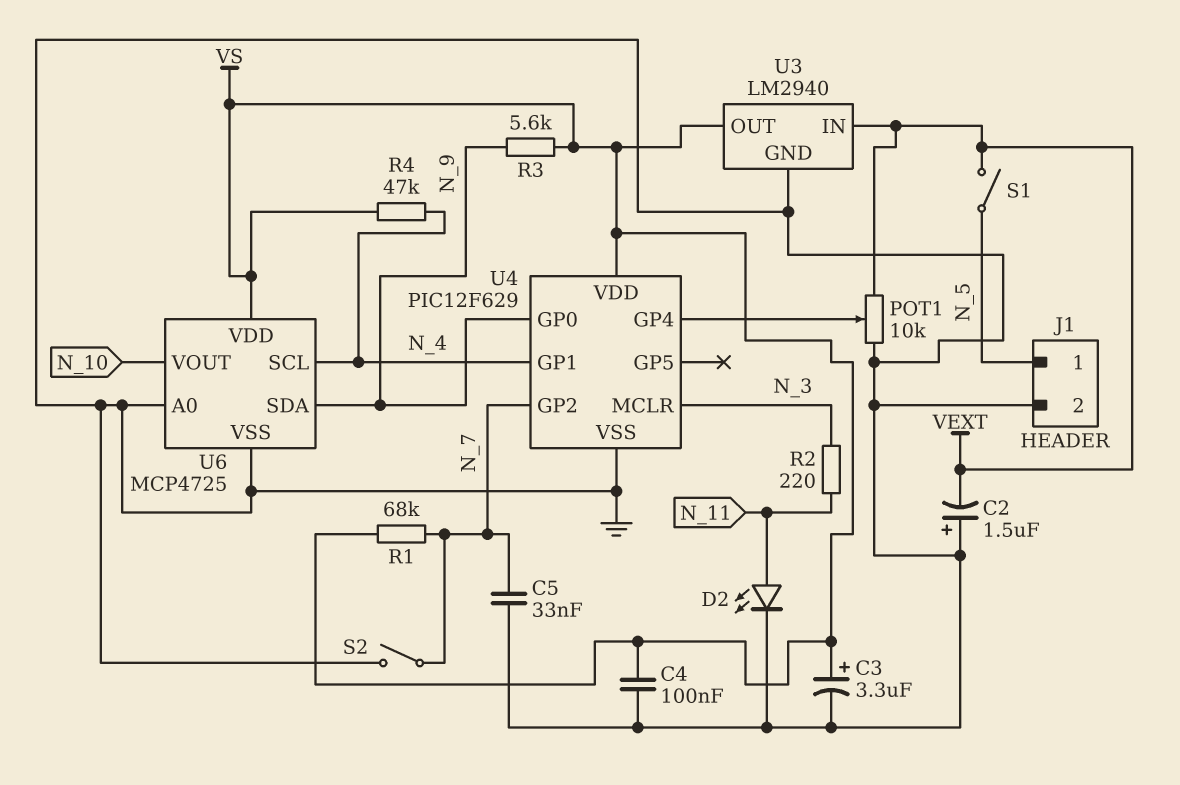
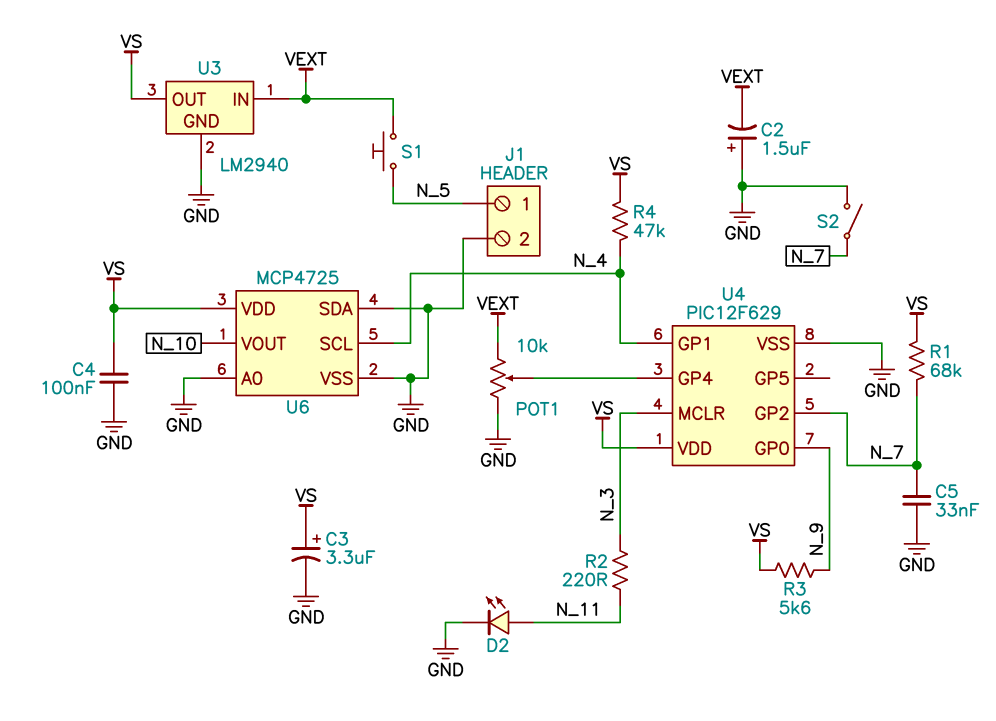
S1: switch (N_5, VEXT) -> button (N_5, VEXT)
U6 pin SDA: N_9 -> GND

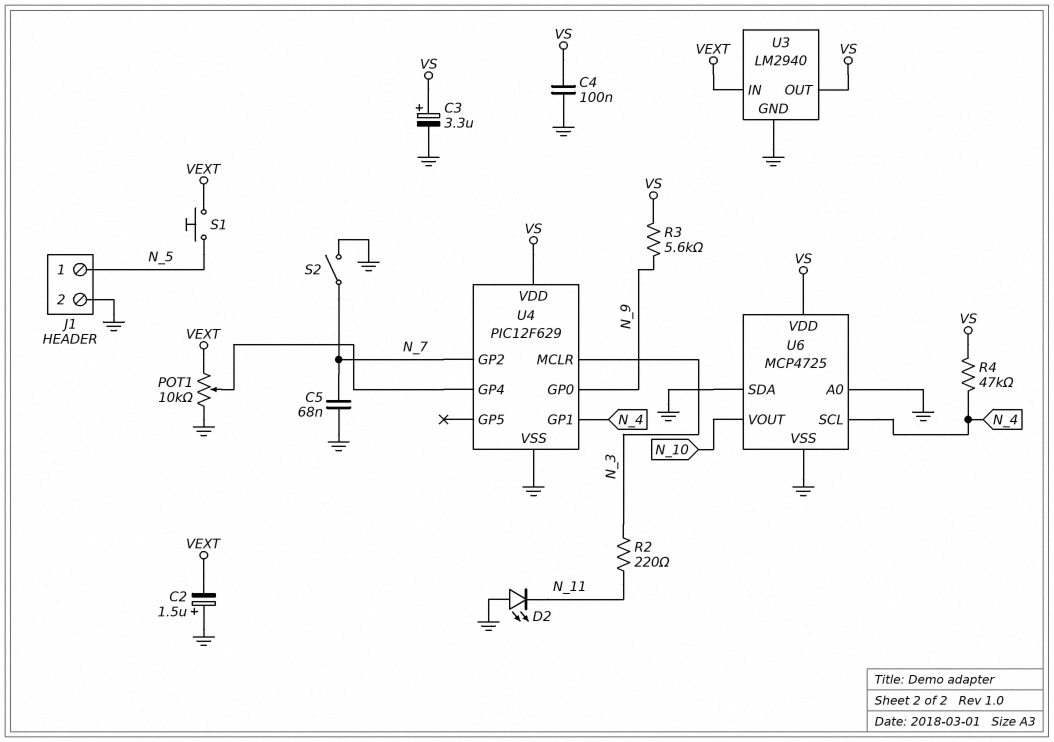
C5: 33nF (GND, N_7) -> 68nF (GND, N_7)
D2: LED (A N_11, K GND) -> LED (A GND, K N_11)
R1: 68k (N_7, VS) -> none

